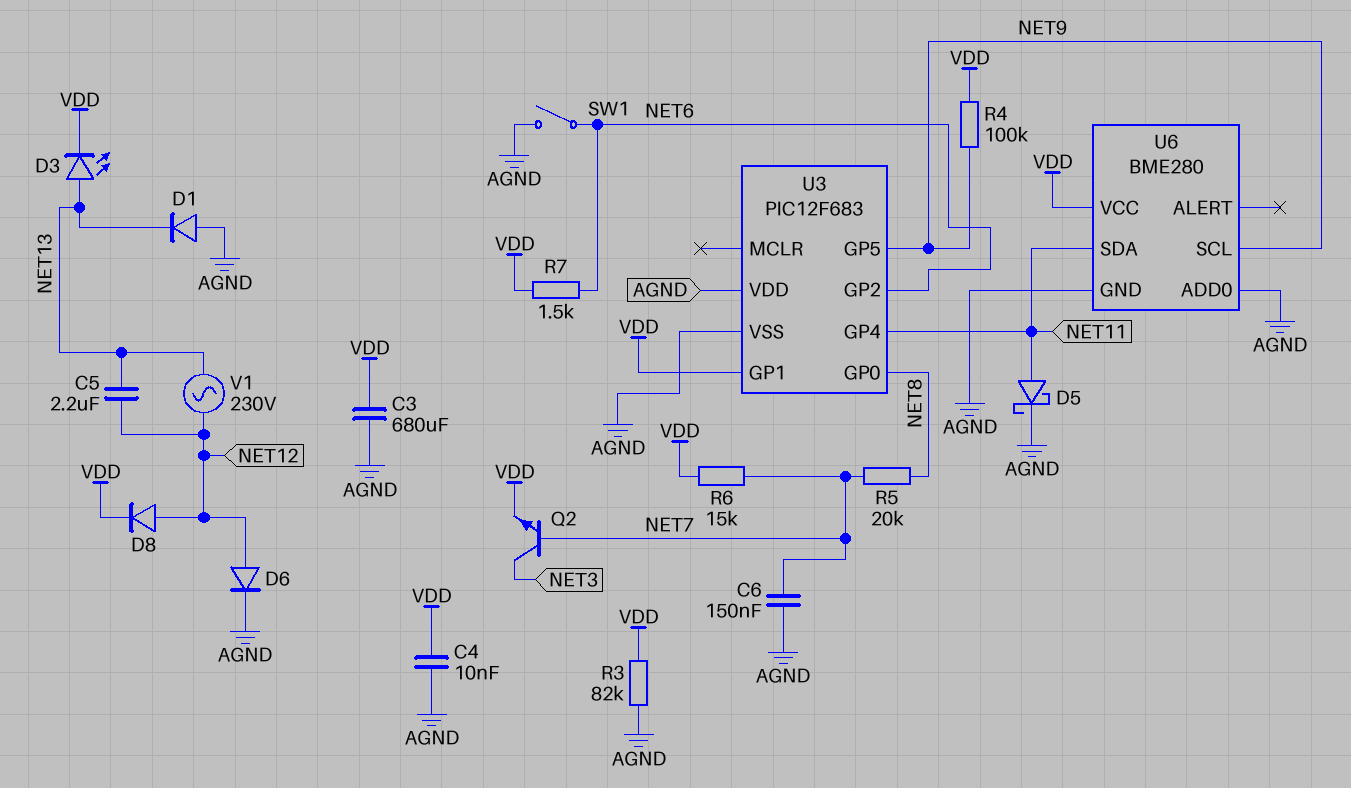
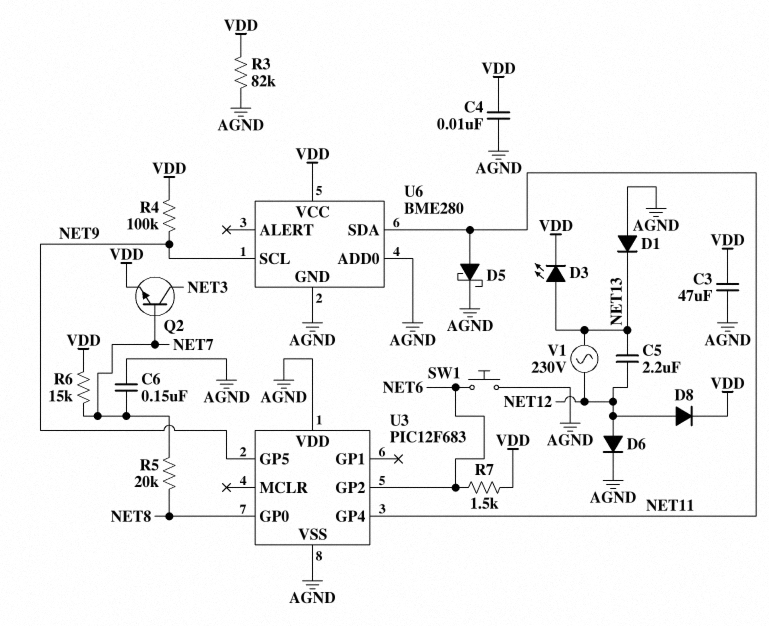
C3: 680uF (AGND, VDD) -> 47uF (AGND, VDD)
SW1: switch (AGND, NET6) -> button (AGND, NET6)
U3 pin GP1: VDD -> none

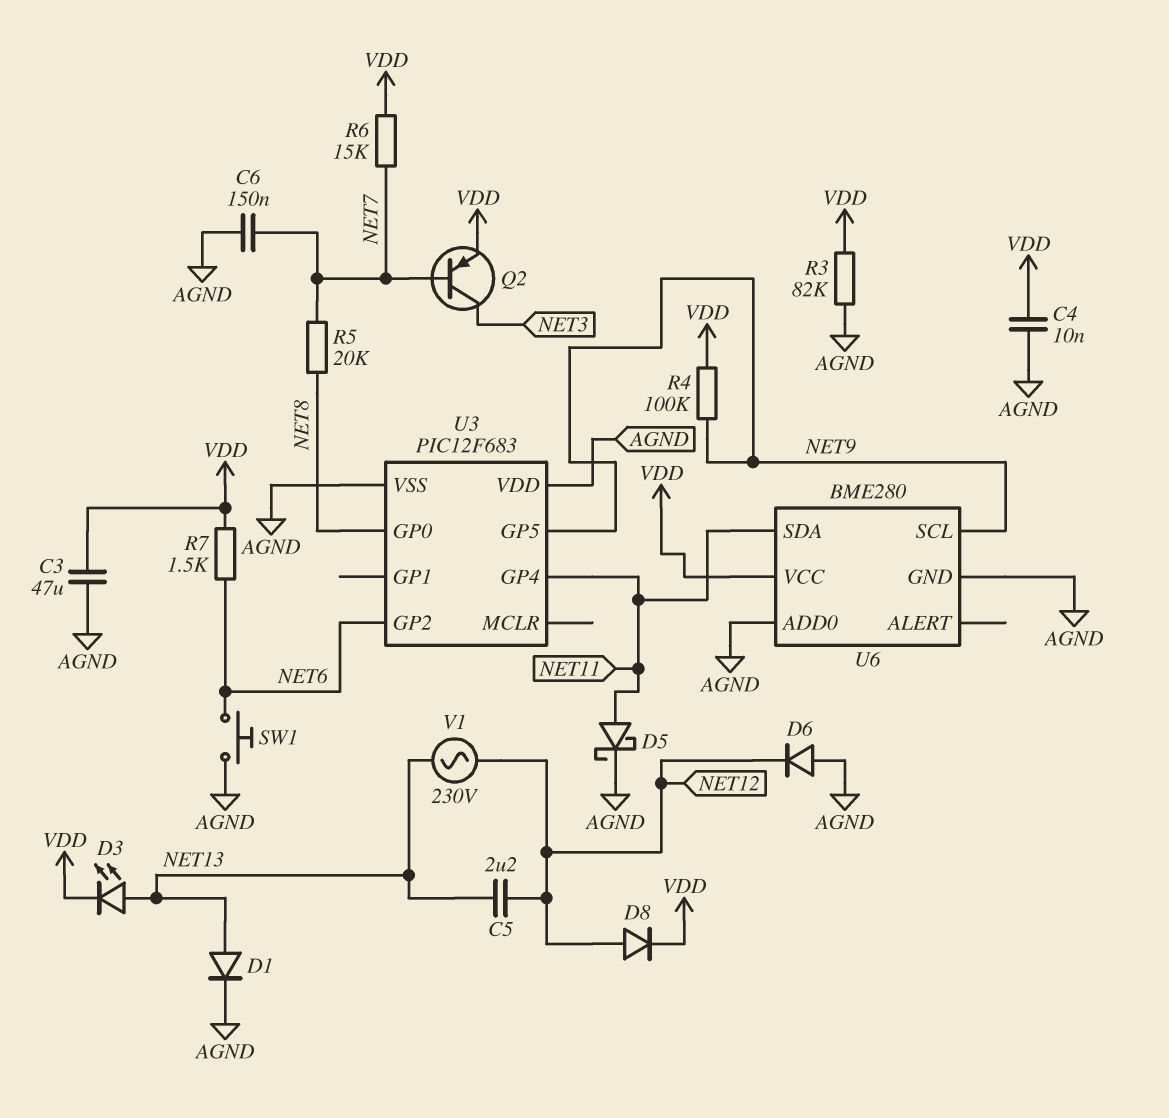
D1: diode (A AGND, K NET13) -> diode (A NET13, K AGND)
D6: diode (A NET12, K AGND) -> diode (A AGND, K NET12)
Q2: NPN (B NET7, C NET3, E VDD) -> PNP (B NET7, C NET3, E VDD)

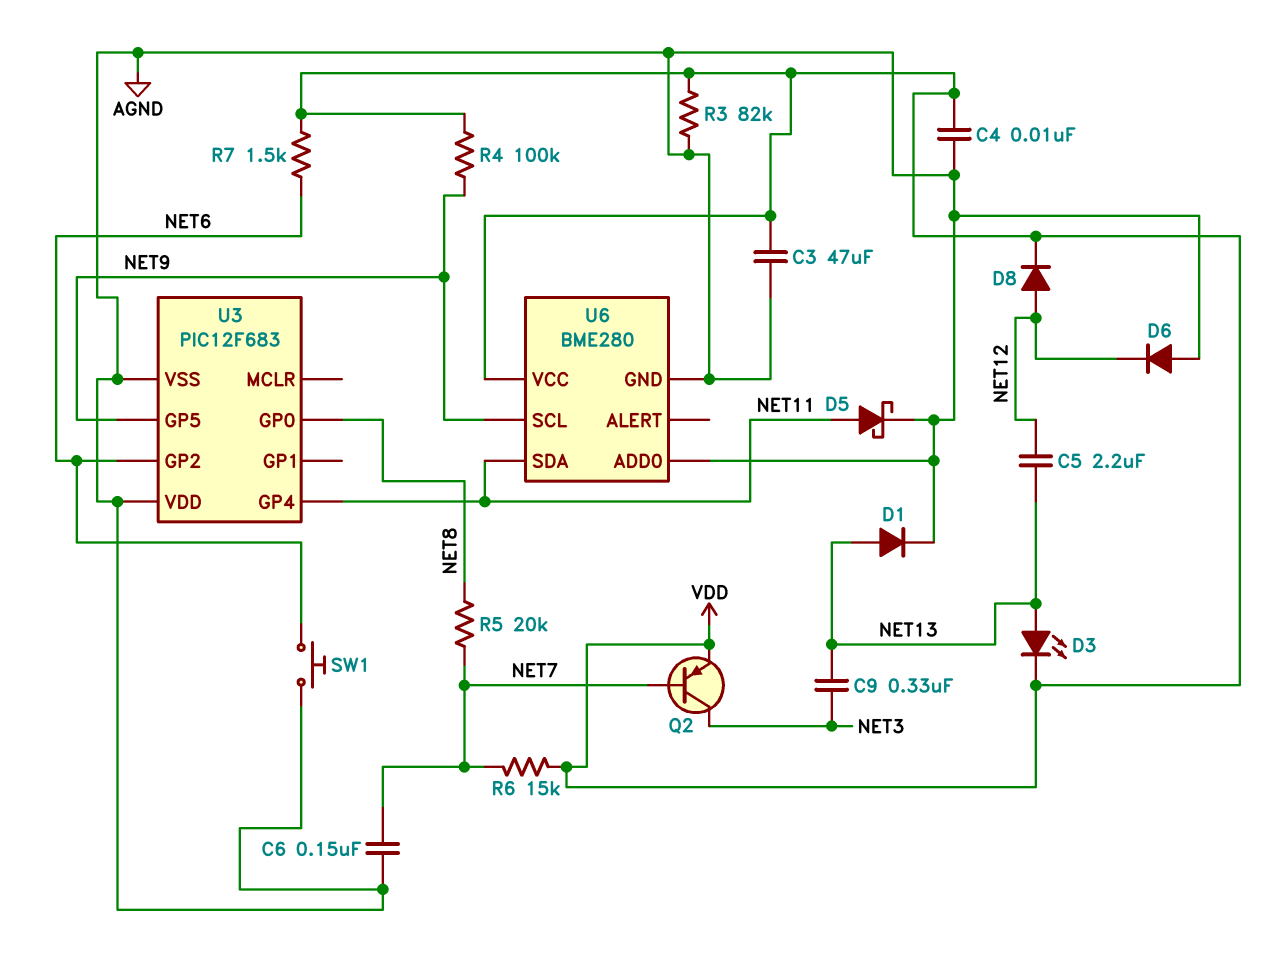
C9: none -> 330nF (NET3, NET13)
V1: AC 230V (NET12, NET13) -> none

